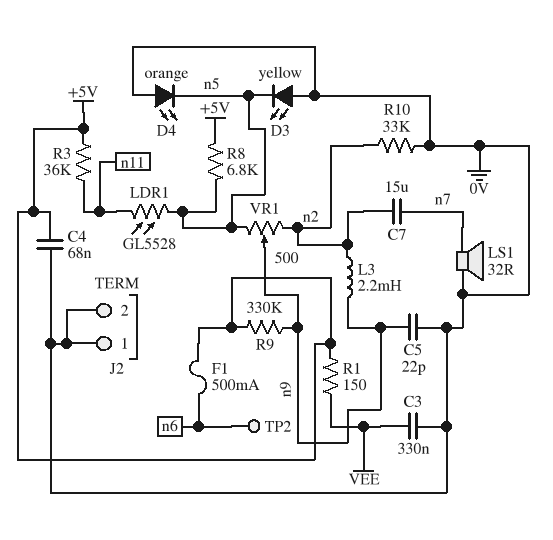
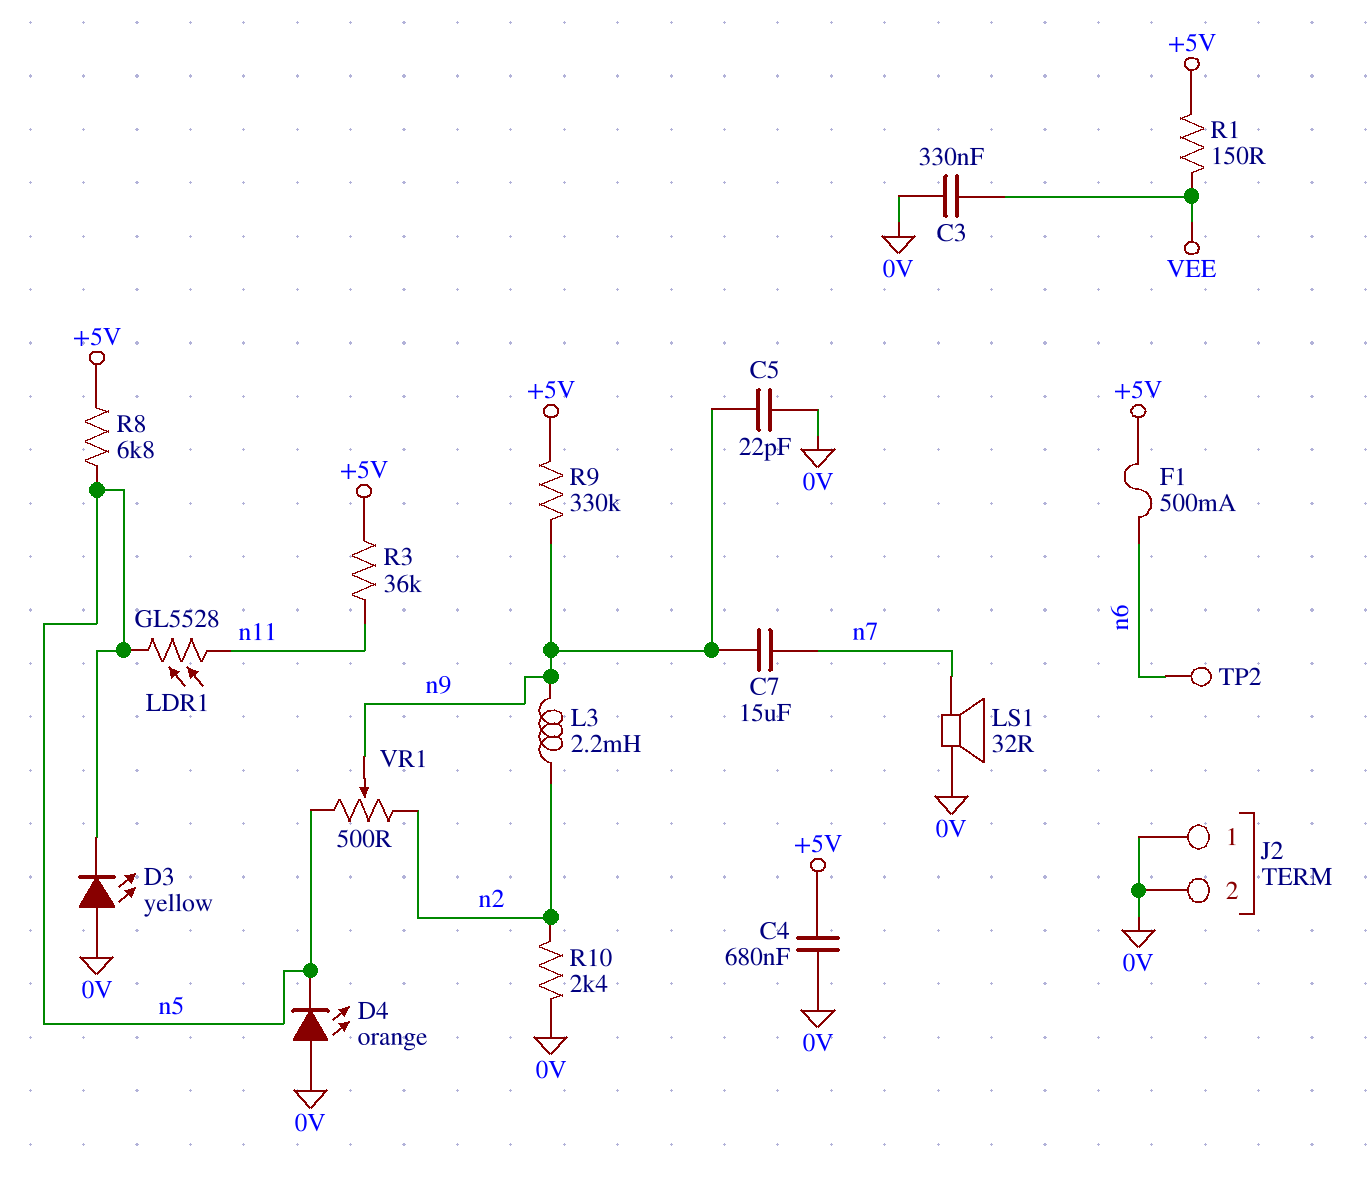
C4: 68nF (+5V, 0V) -> 680nF (+5V, 0V)
C7: 15uF (n2, n7) -> 15uF (n7, n9)
R10: 33k (0V, n2) -> 2.4k (0V, n2)

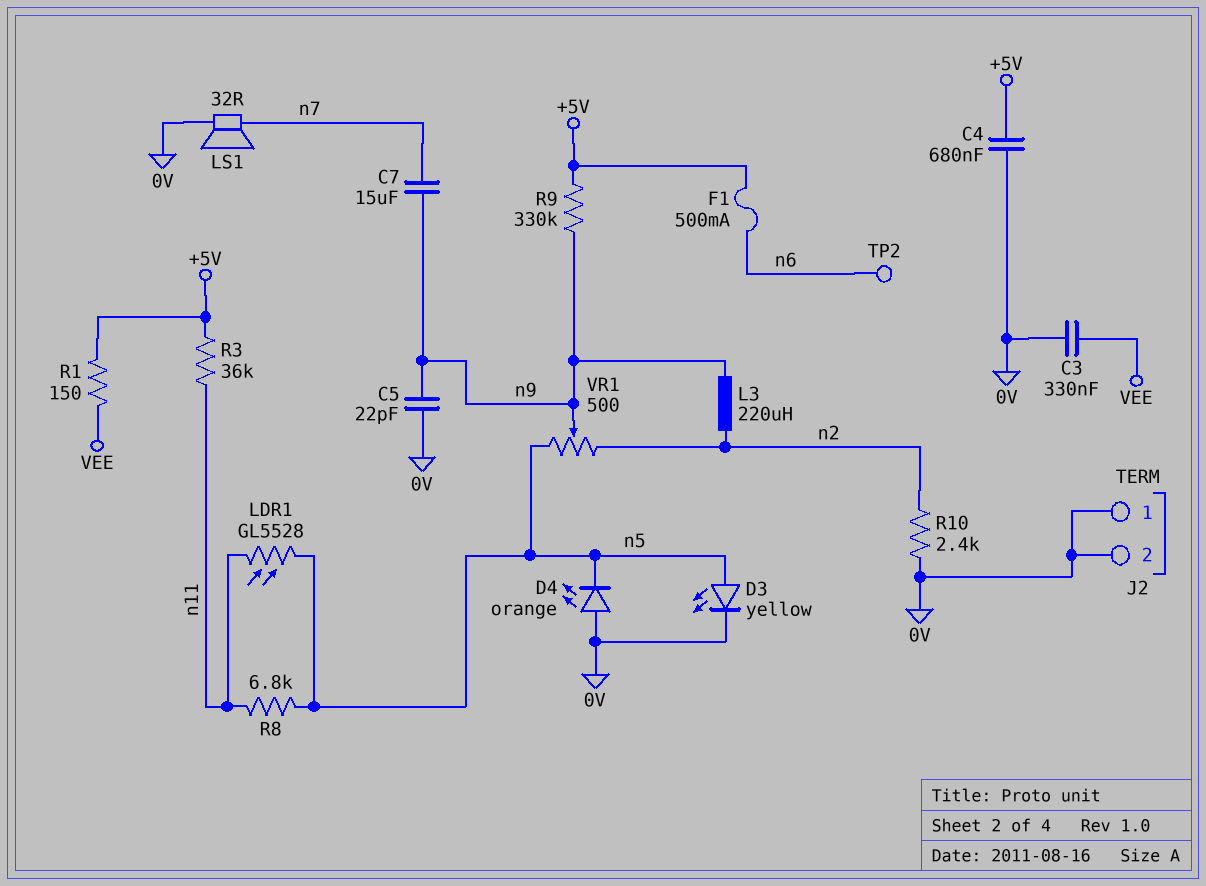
D3: LED yellow (A 0V, K n5) -> LED yellow (A n5, K 0V)
L3: 2.2mH (n2, n9) -> 220uH (n2, n9)
R8: 6.8k (+5V, n5) -> 6.8k (n5, n11)

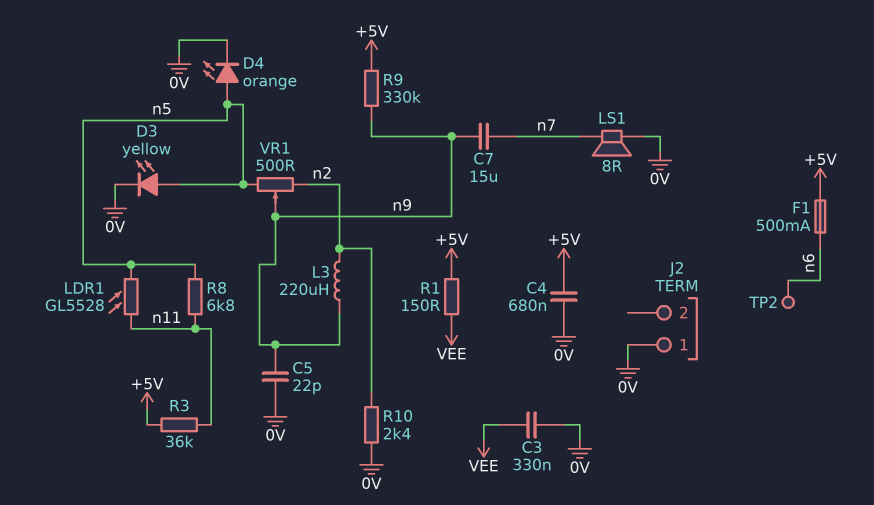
D4: LED orange (A 0V, K n5) -> LED orange (A n5, K 0V)
J2 pin 2: 0V -> none
LS1: speaker 32R (0V, n7) -> speaker 8R (0V, n7)

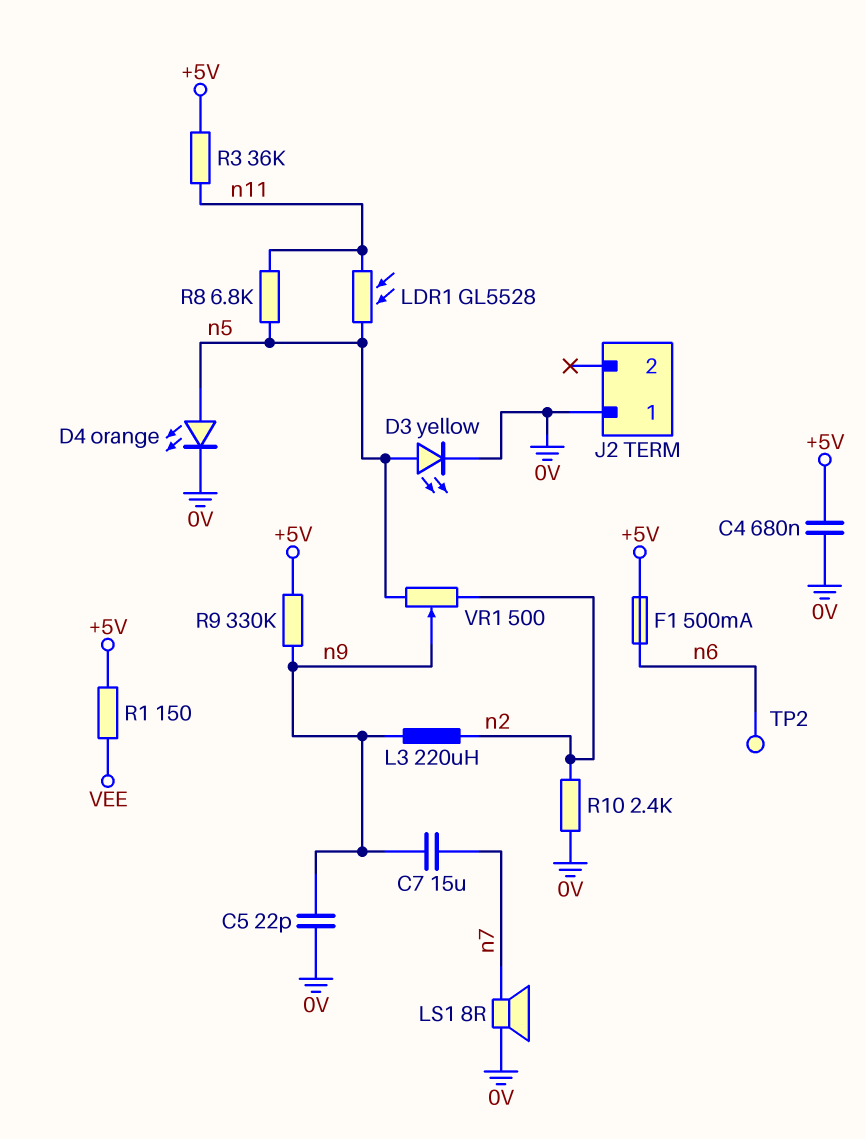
C3: 330nF (0V, VEE) -> none

